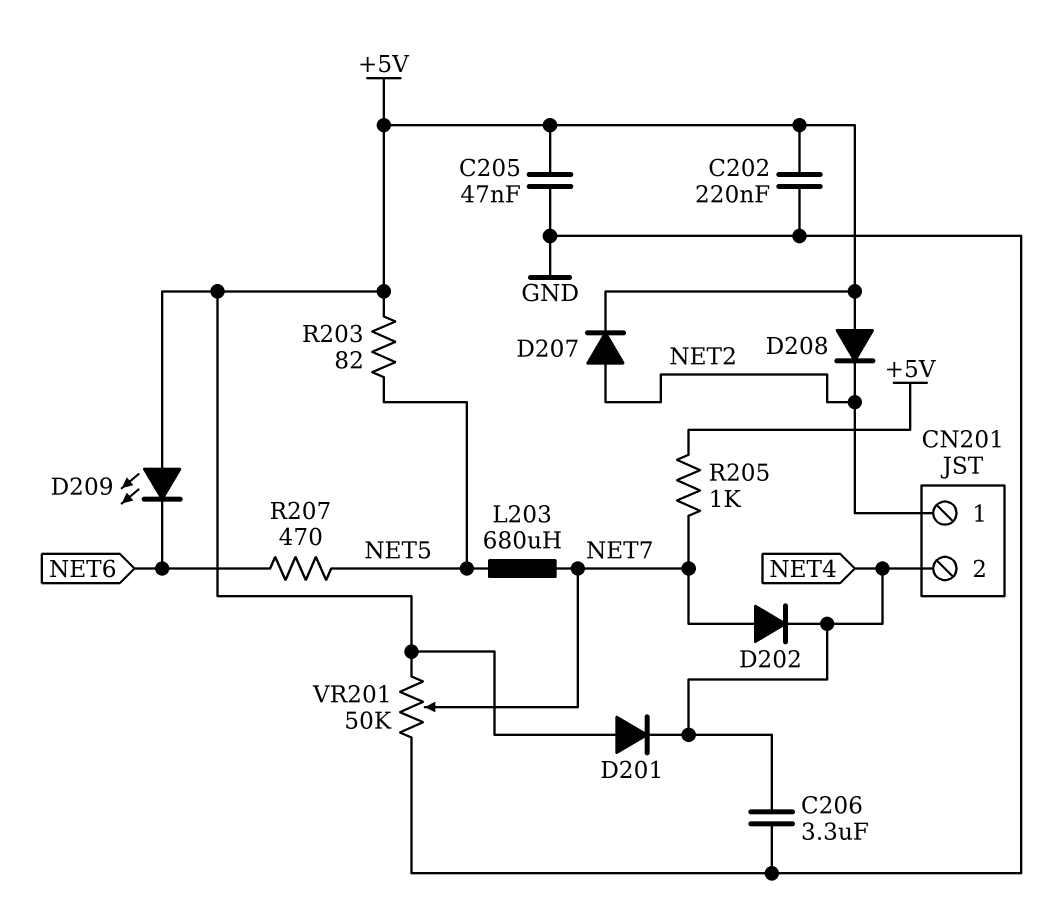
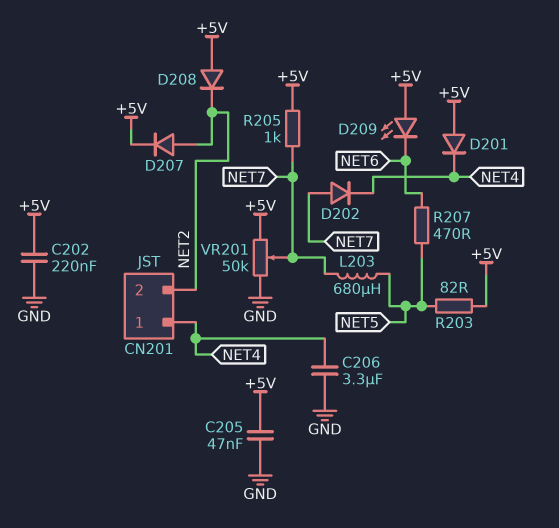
CN201 pin 1: NET2 -> NET4
CN201 pin 2: NET4 -> NET2

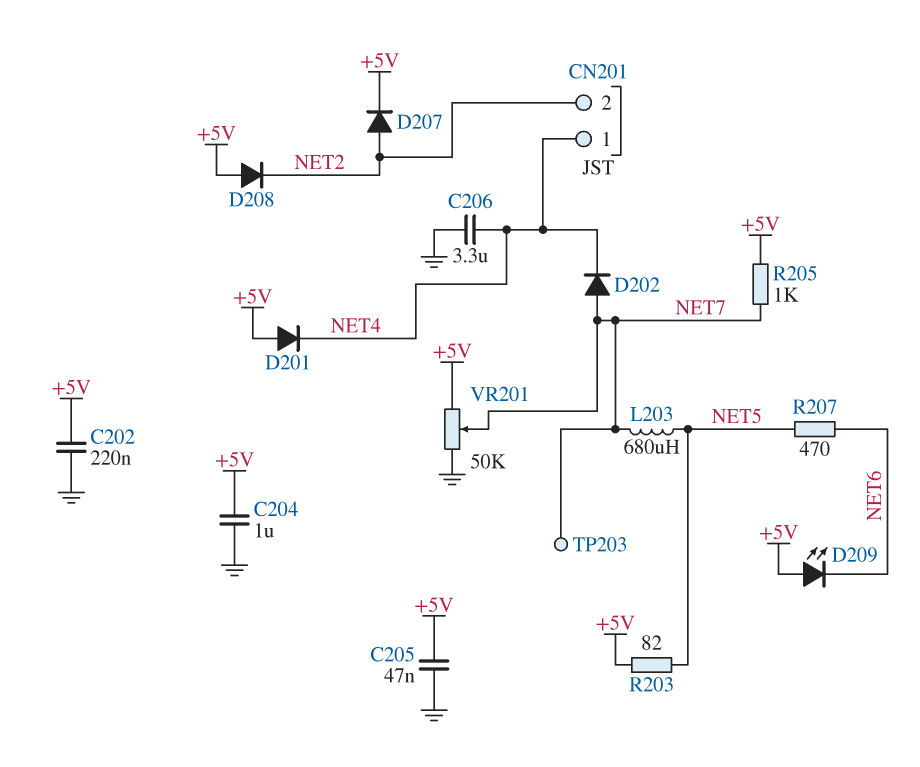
C204: none -> 1uF (+5V, GND)
TP203: none -> test point (NET7)

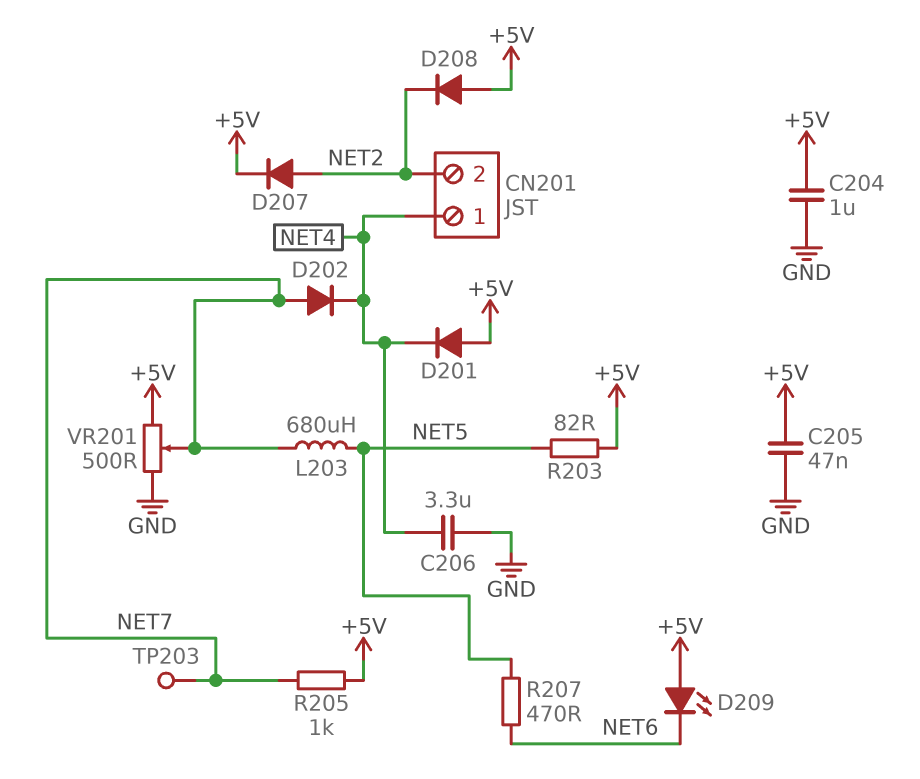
C202: 220nF (+5V, GND) -> none
VR201: 50k (+5V, GND, wiper NET7) -> 500 (+5V, GND, wiper NET7)

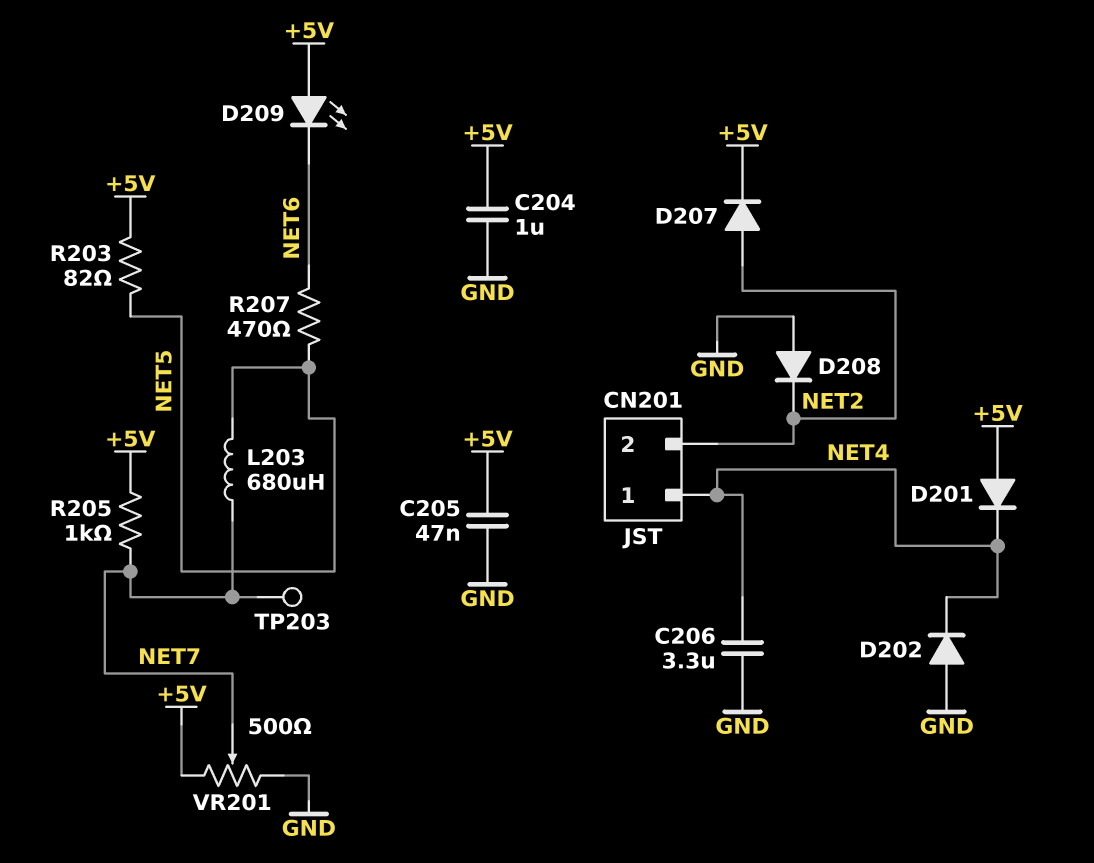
D202: diode (A NET7, K NET4) -> diode (A GND, K NET4)
D208: diode (A +5V, K NET2) -> diode (A GND, K NET2)

